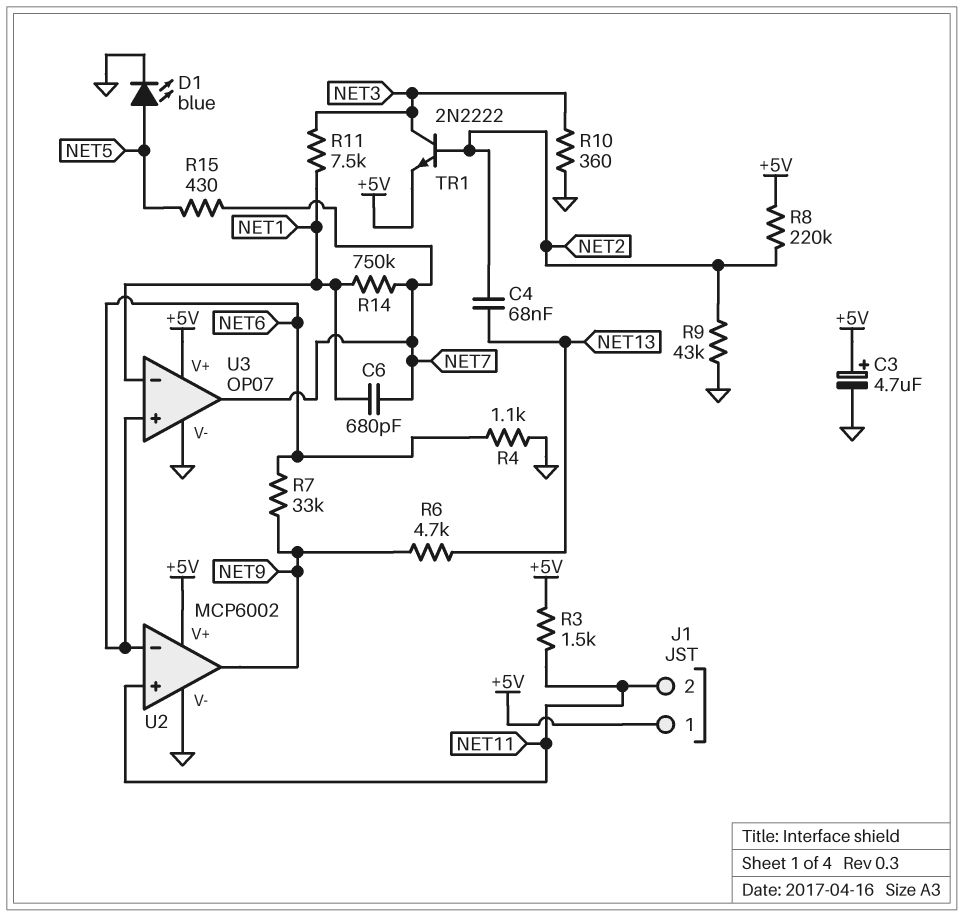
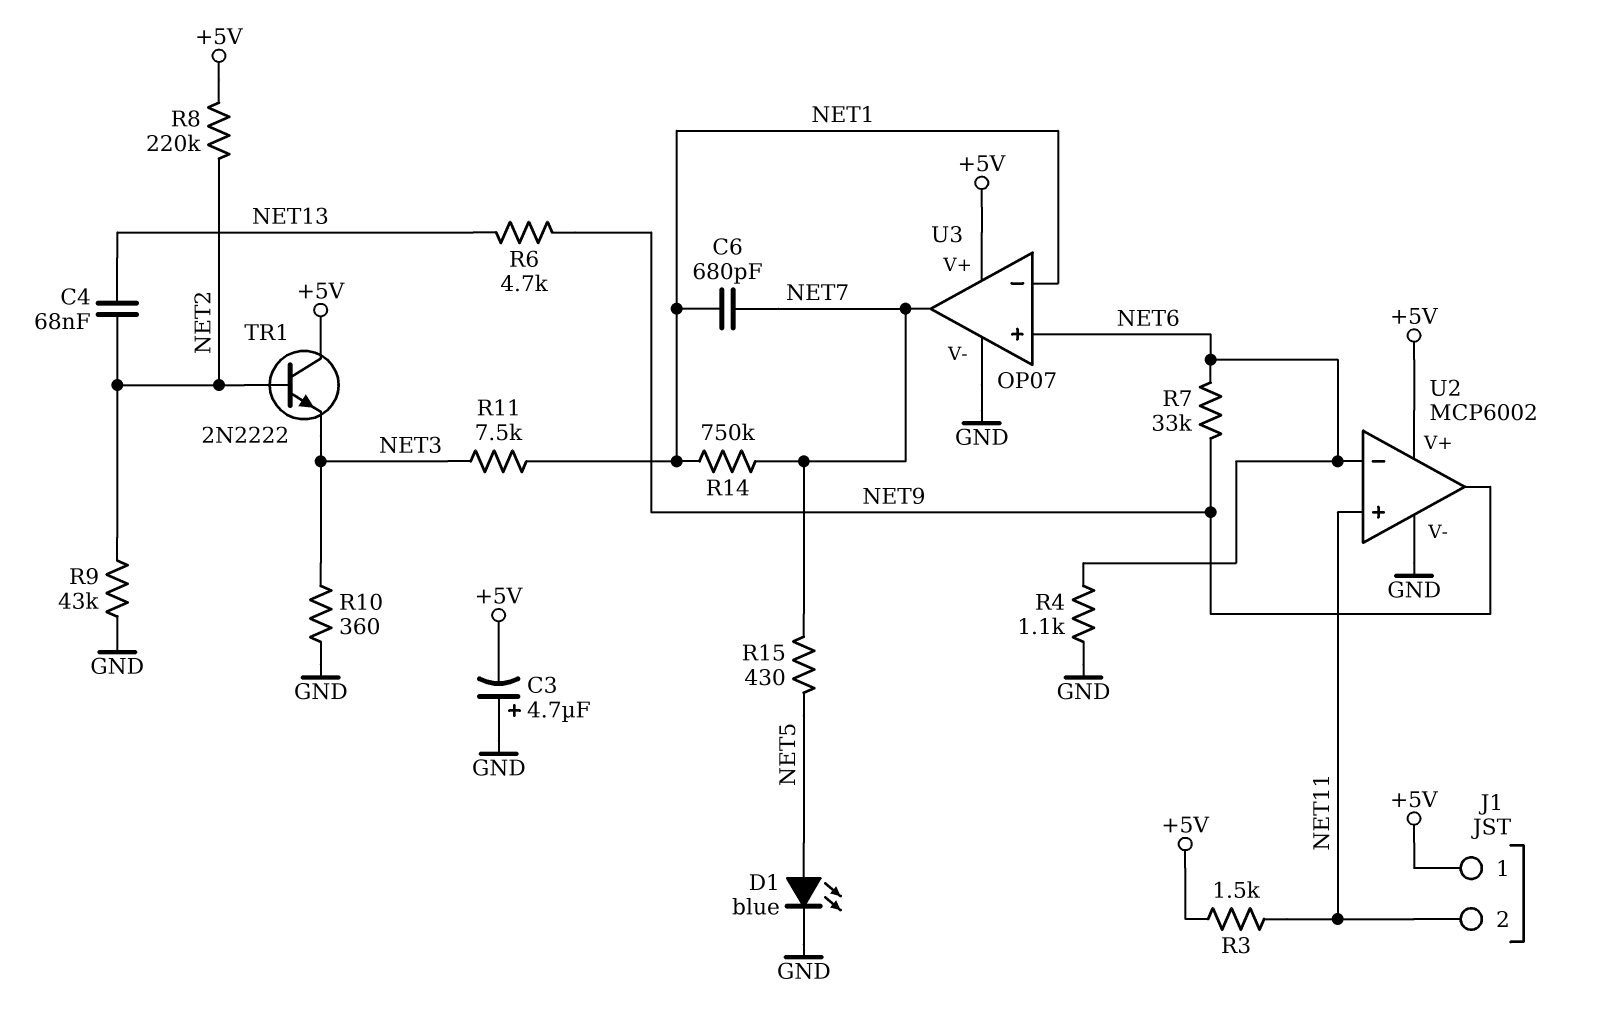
C3: 4.7uF (plus +5V, minus GND) -> 4.7uF (plus GND, minus +5V)
TR1: NPN 2N2222 (B NET2, C NET3, E +5V) -> NPN 2N2222 (B NET2, C +5V, E NET3)

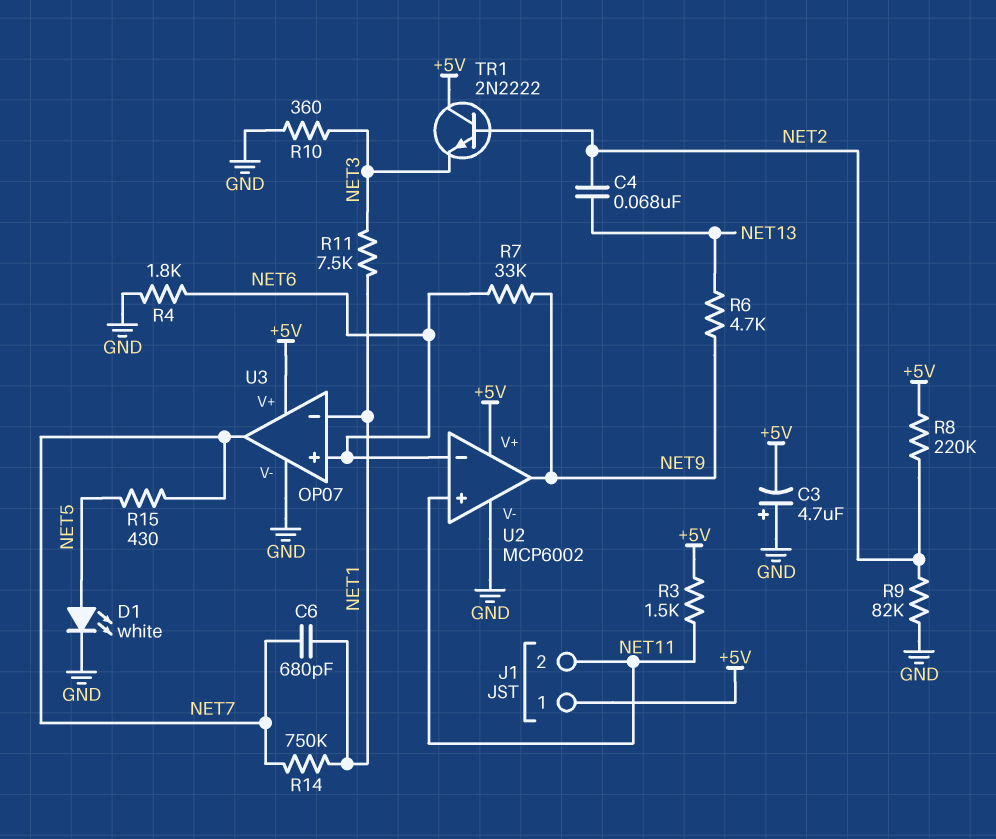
D1: LED blue (A NET5, K GND) -> LED white (A NET5, K GND)
R4: 1.1k (GND, NET6) -> 1.8k (GND, NET6)
R9: 43k (GND, NET2) -> 82k (GND, NET2)

